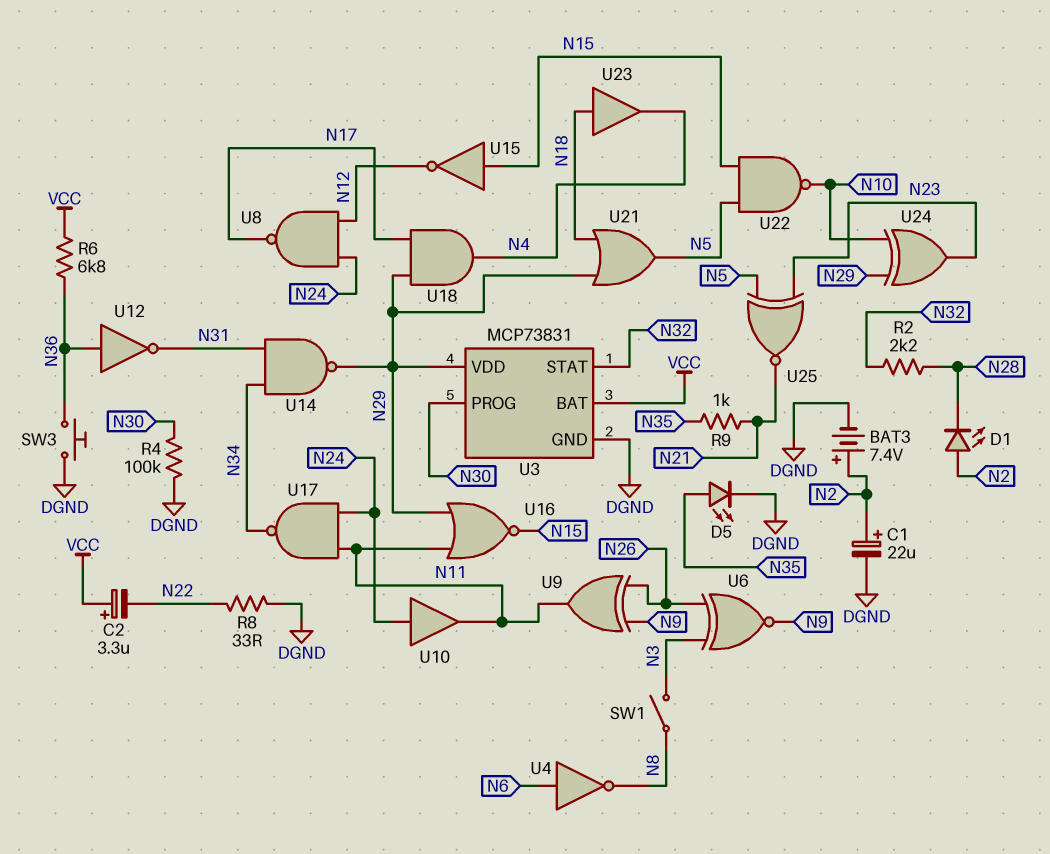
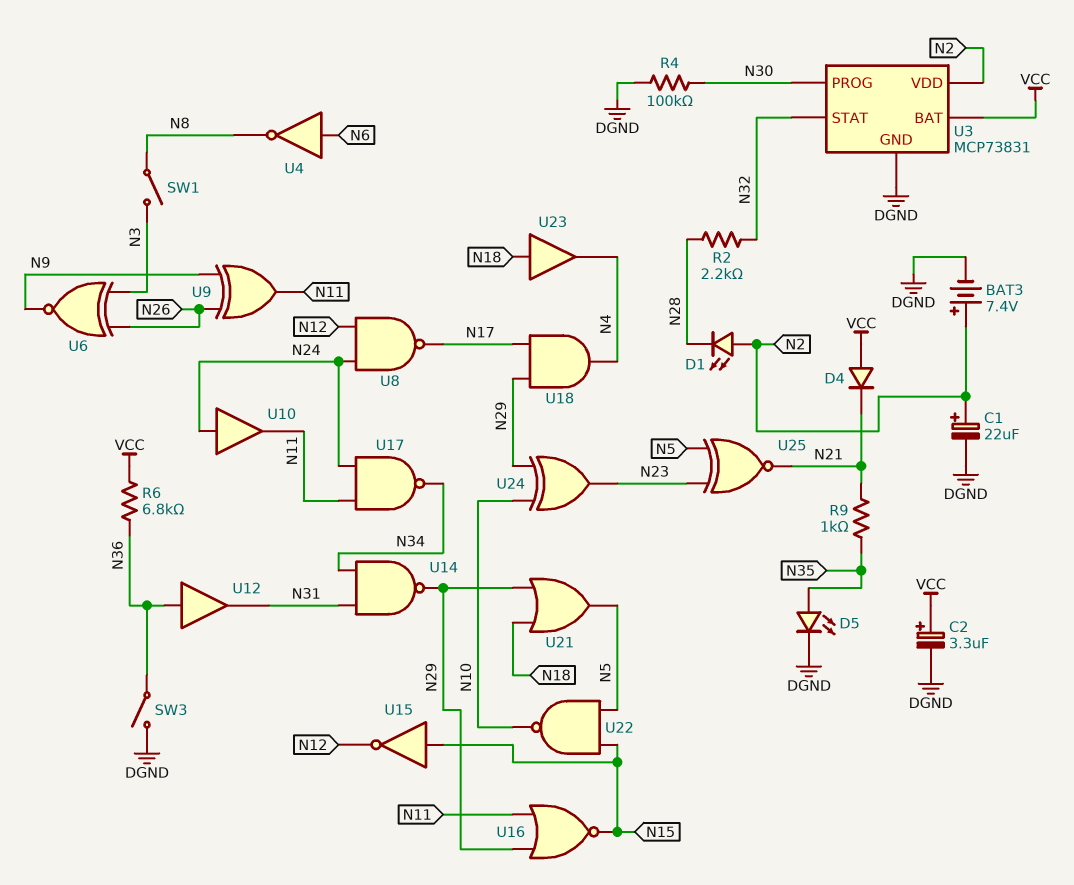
C2: 3.3uF (plus VCC, minus N22) -> 3.3uF (plus VCC, minus DGND)
D4: none -> diode (A VCC, K N21)
R8: 33 (DGND, N22) -> none
SW3: button (DGND, N36) -> switch (DGND, N36)
U3 pin VDD: N29 -> N2
U12: NOT (in N36, out N31) -> buffer (in N36, out N31)

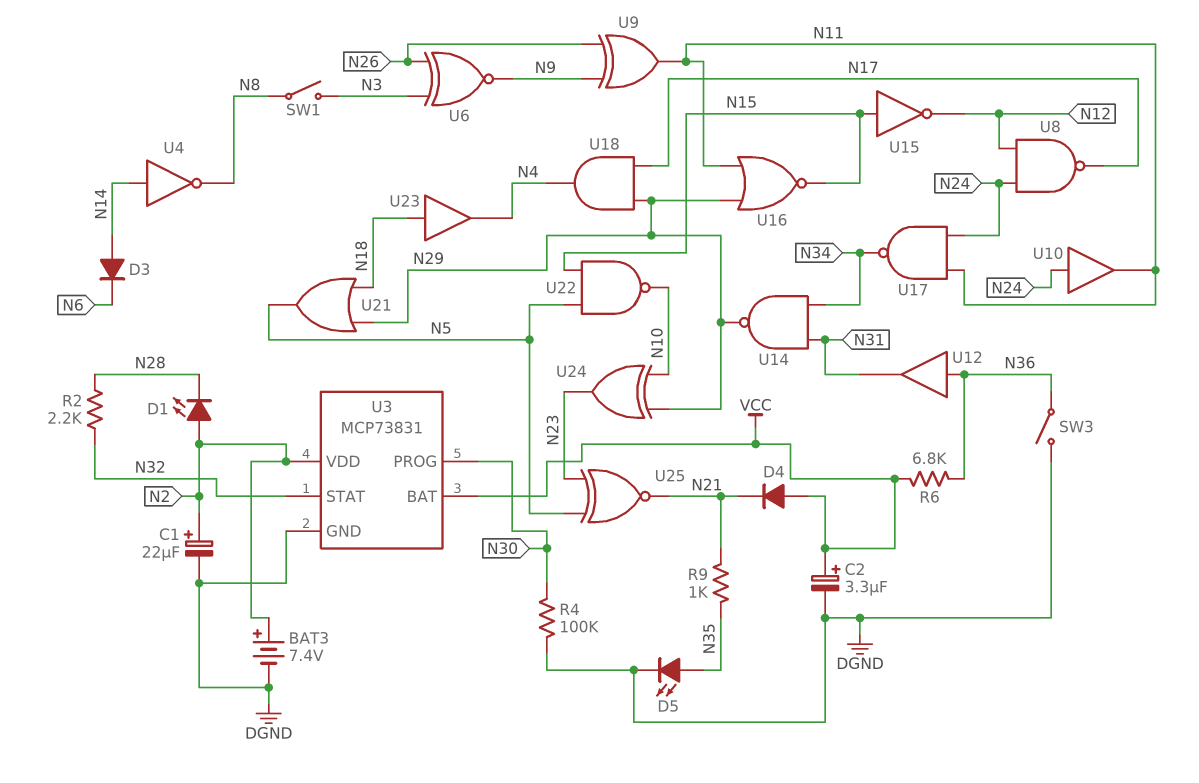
D3: none -> diode (A N14, K N6)
U4: NOT (in N6, out N8) -> NOT (in N14, out N8)

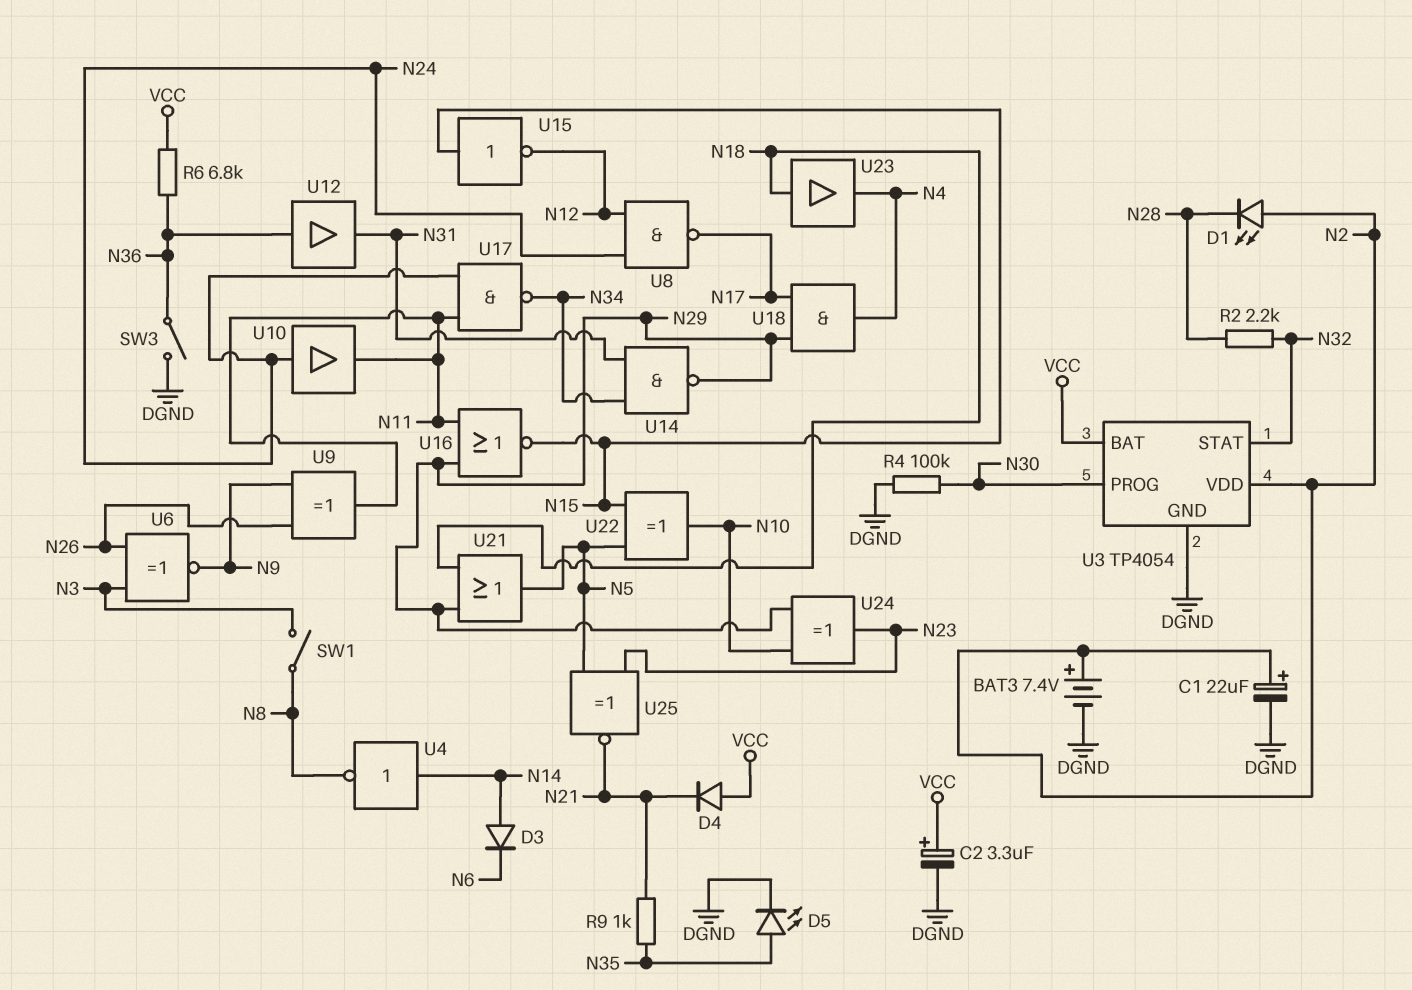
U3: MCP73831 -> TP4054
U22: NAND (in N5, in N15, out N10) -> XOR (in N5, in N15, out N10)

